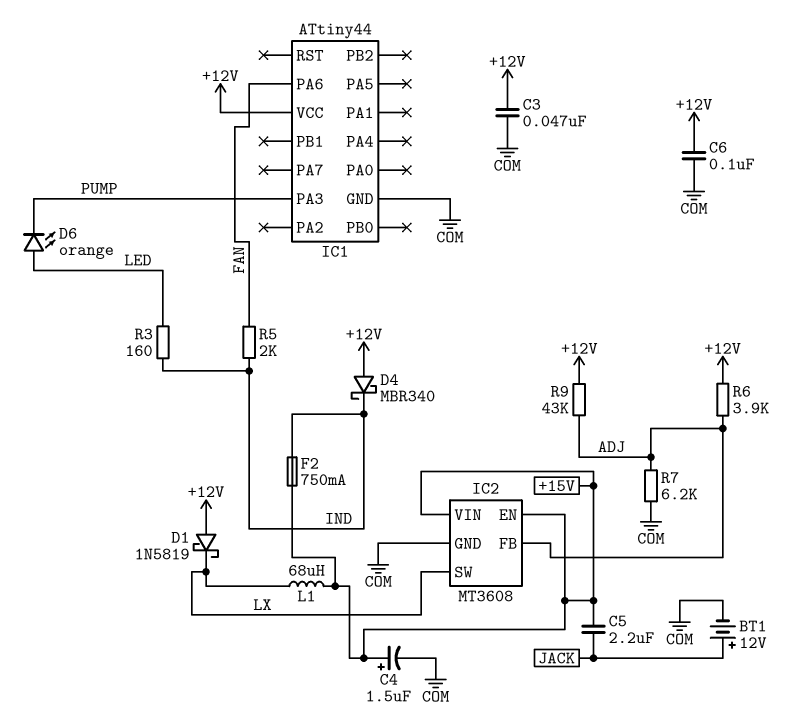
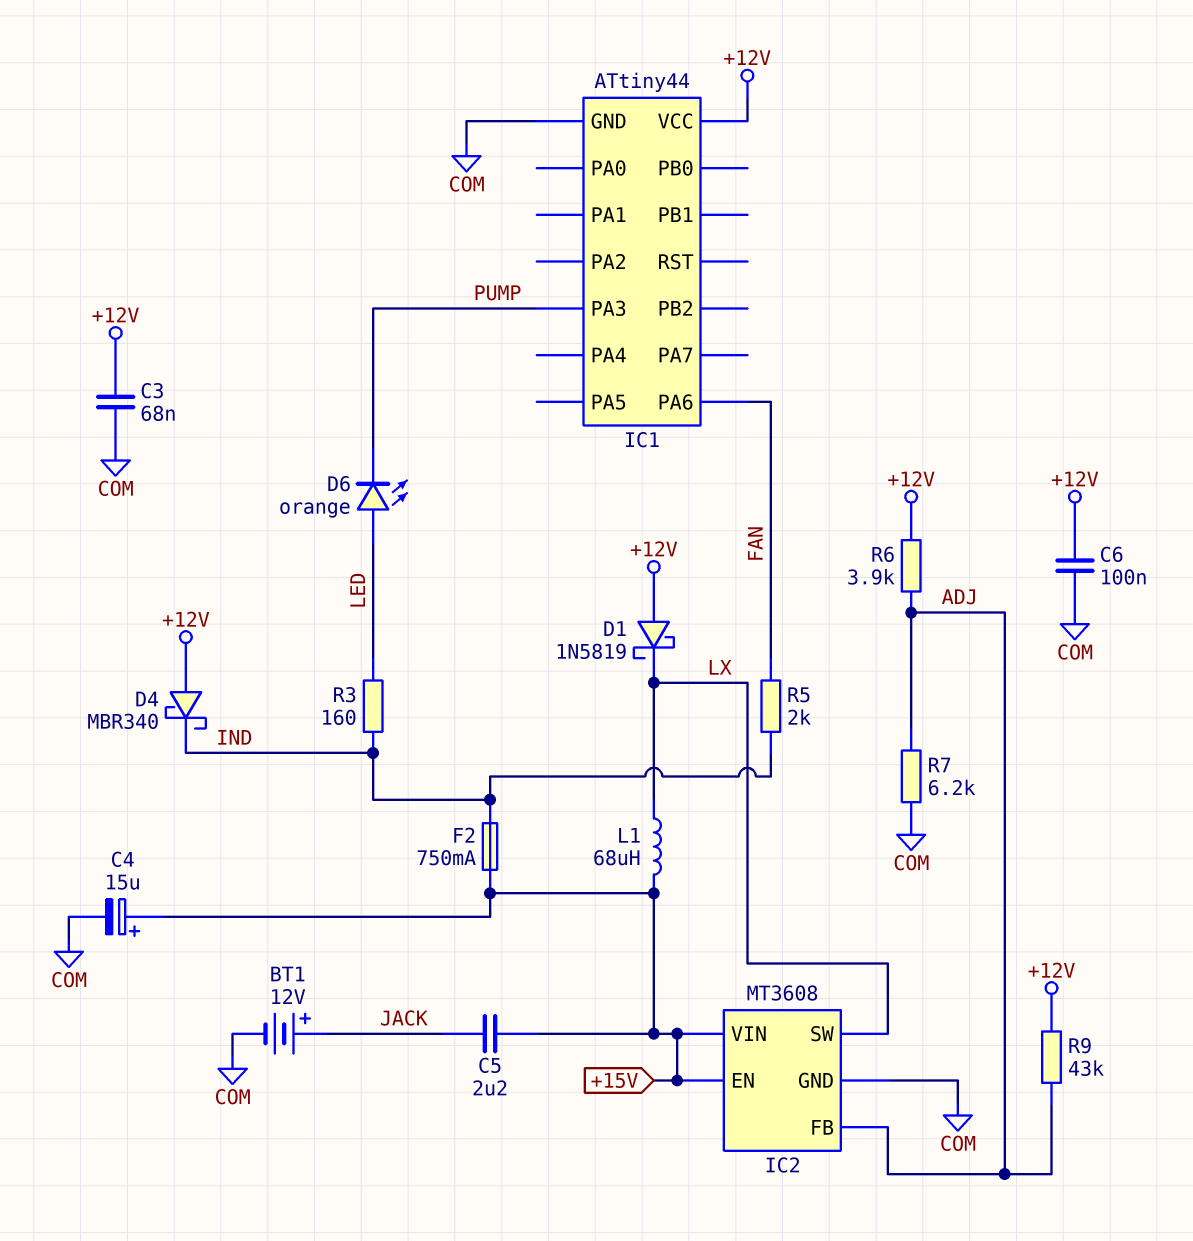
C3: 47nF (+12V, COM) -> 68nF (+12V, COM)
C4: 1.5uF (plus +15V, minus COM) -> 15uF (plus +15V, minus COM)

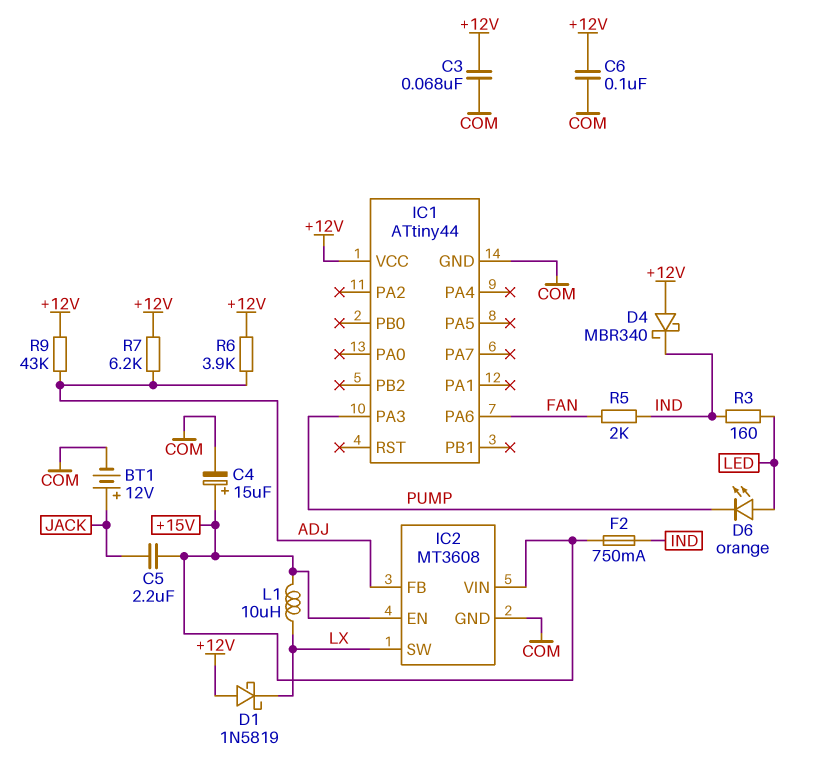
L1: 68uH (+15V, LX) -> 10uH (+15V, LX)
R7: 6.2k (ADJ, COM) -> 6.2k (+12V, ADJ)

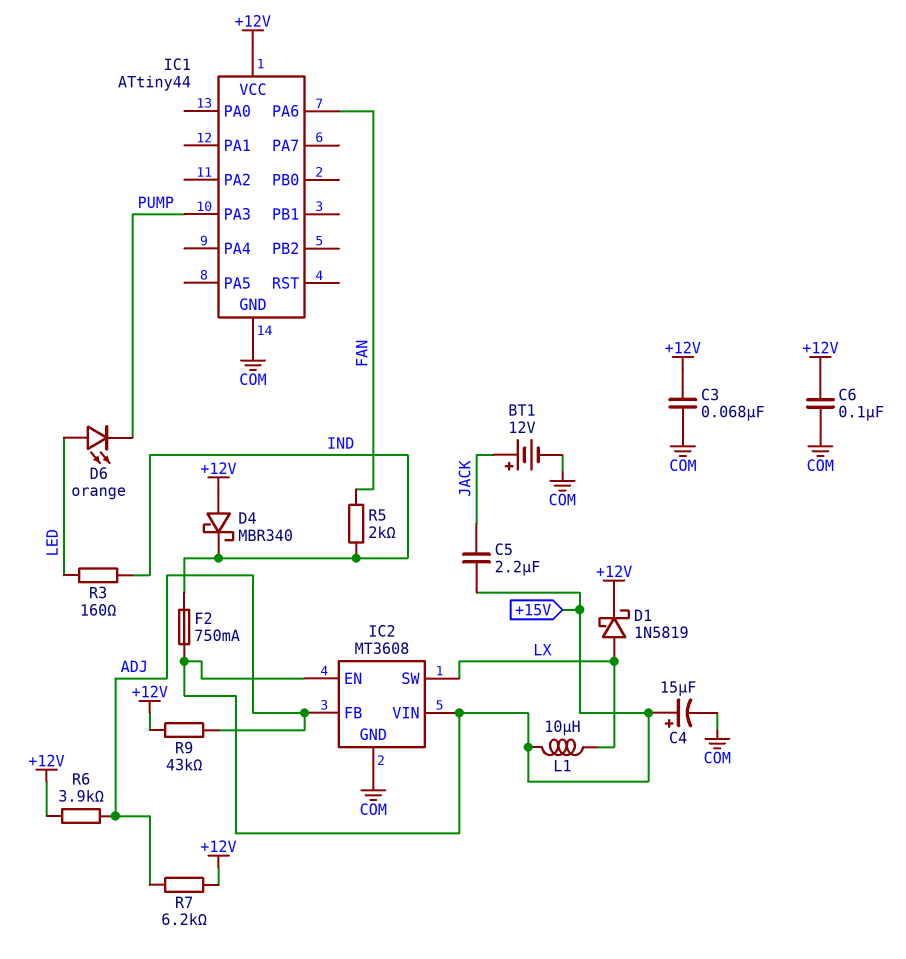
D1: schottky 1N5819 (A +12V, K LX) -> schottky 1N5819 (A LX, K +12V)

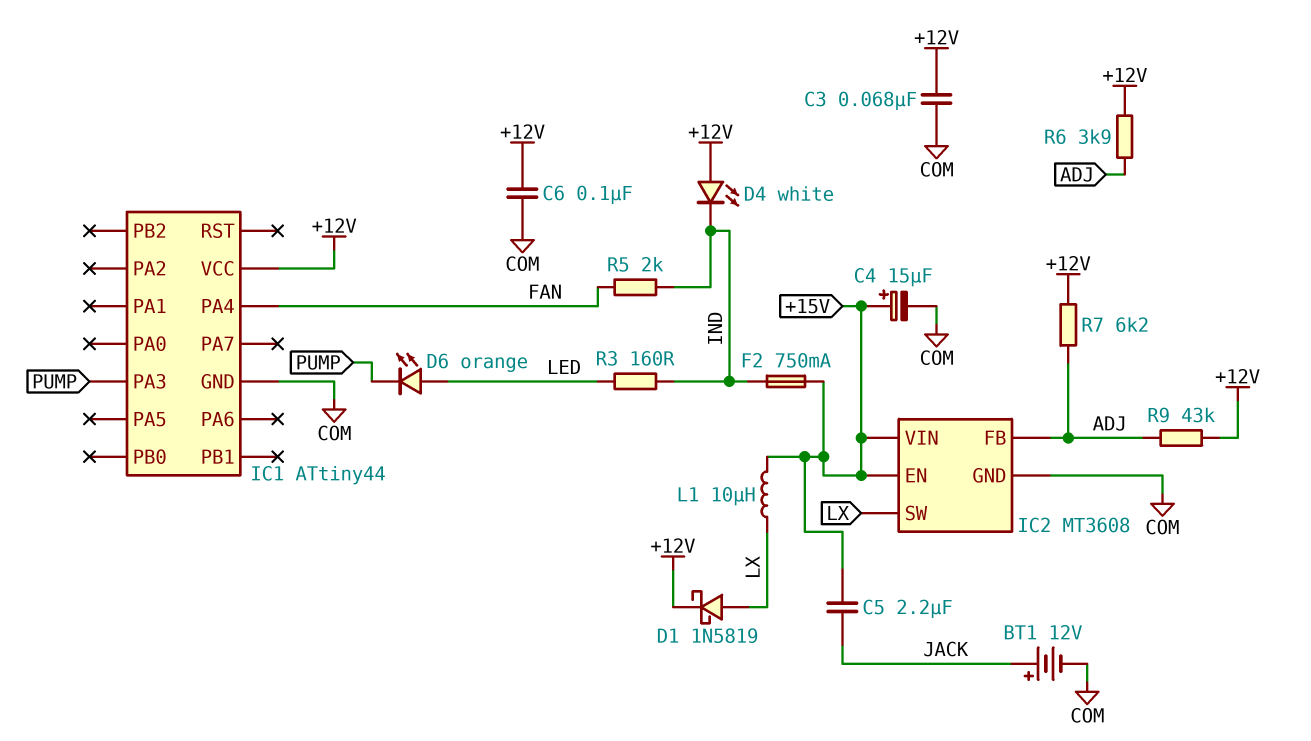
D4: schottky MBR340 (A +12V, K IND) -> LED white (A +12V, K IND)
IC1 pin PA4: none -> FAN
IC1 pin PA6: FAN -> none

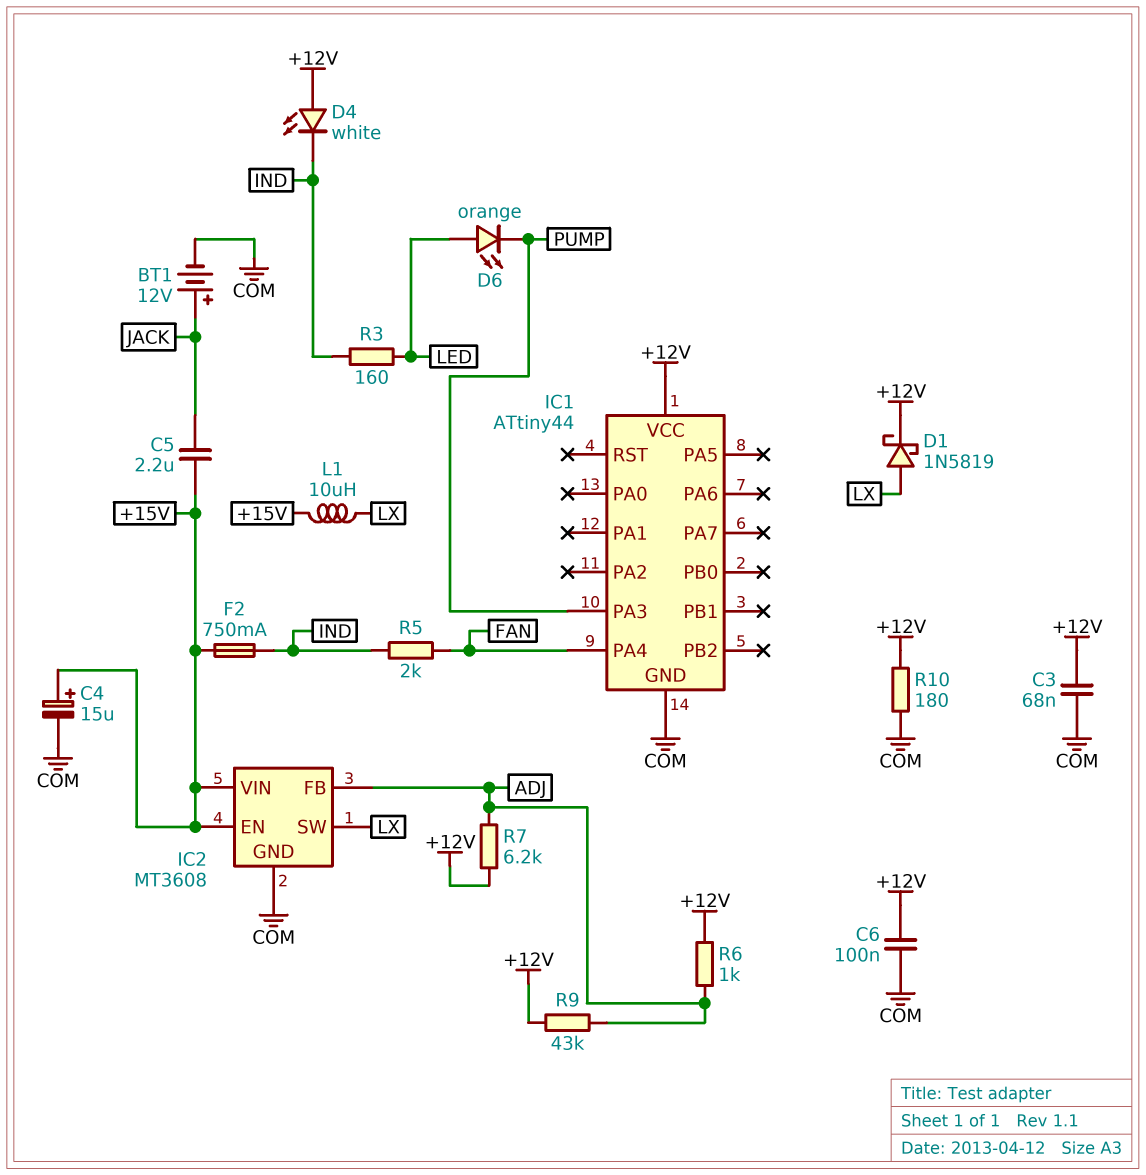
R6: 3.9k (+12V, ADJ) -> 1k (+12V, ADJ)
R10: none -> 180 (+12V, COM)

